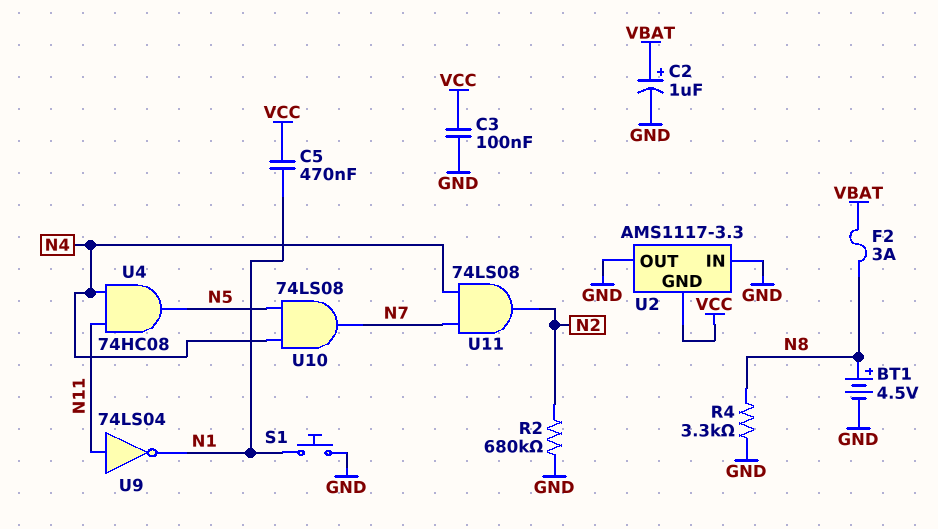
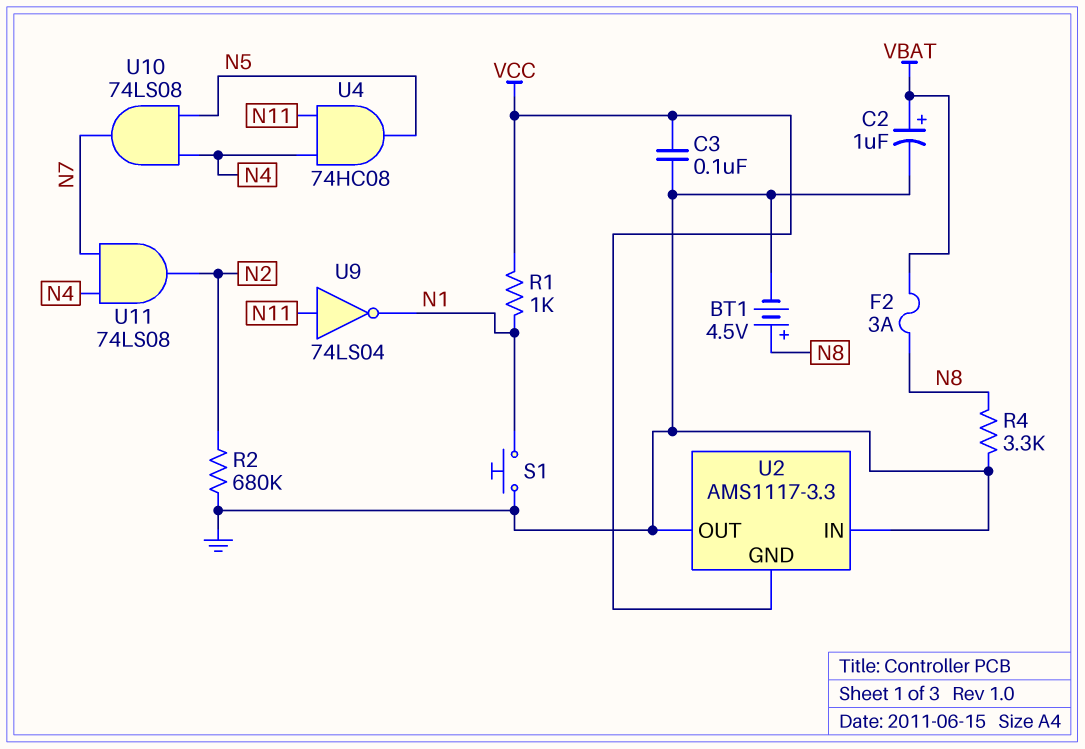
C5: 470nF (N1, VCC) -> none
R1: none -> 1k (N1, VCC)

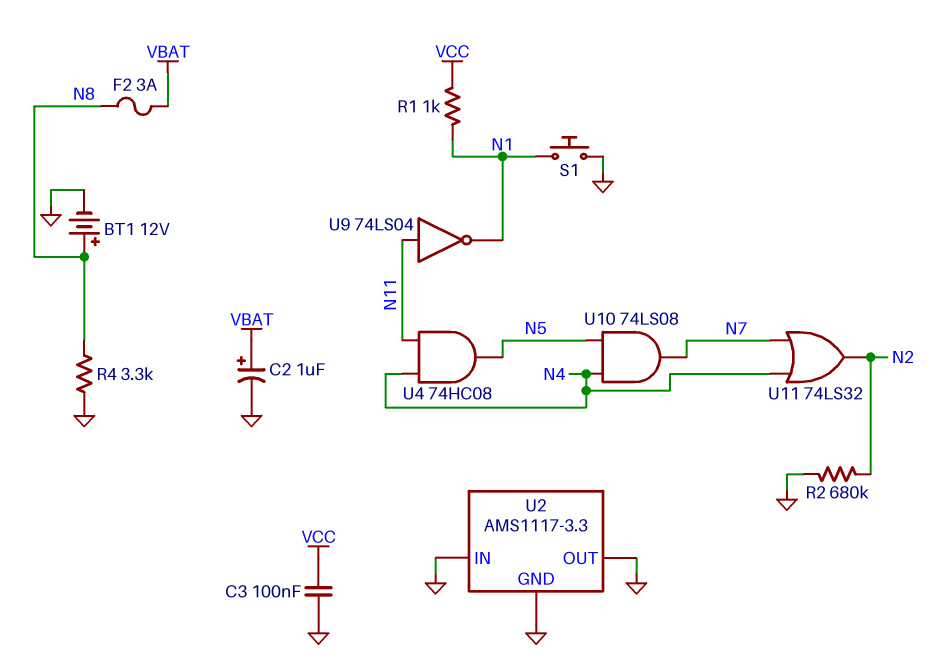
BT1: 4.5V (plus N8, minus GND) -> 12V (plus N8, minus GND)
U2 pin GND: VCC -> GND
U11: AND 74LS08 (in N4, in N7, out N2) -> OR 74LS32 (in N4, in N7, out N2)

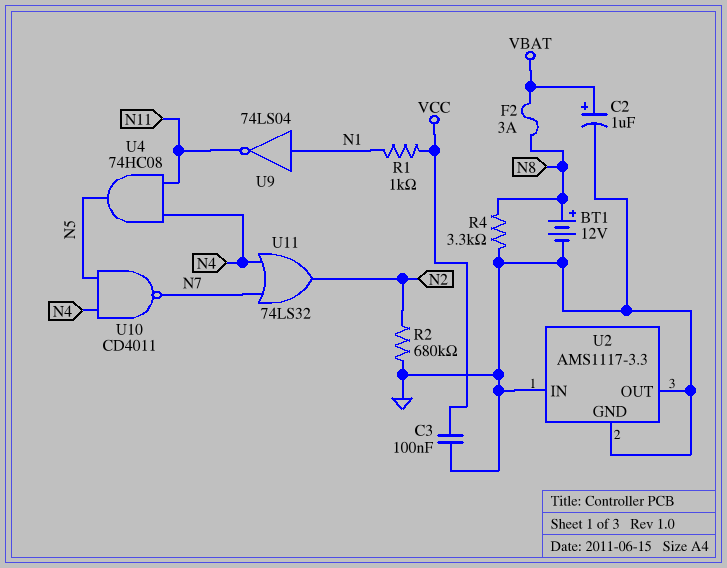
S1: button (GND, N1) -> none
U9: NOT 74LS04 (in N11, out N1) -> NOT 74LS04 (in N1, out N11)
U10: AND 74LS08 (in N4, in N5, out N7) -> NAND CD4011 (in N4, in N5, out N7)

